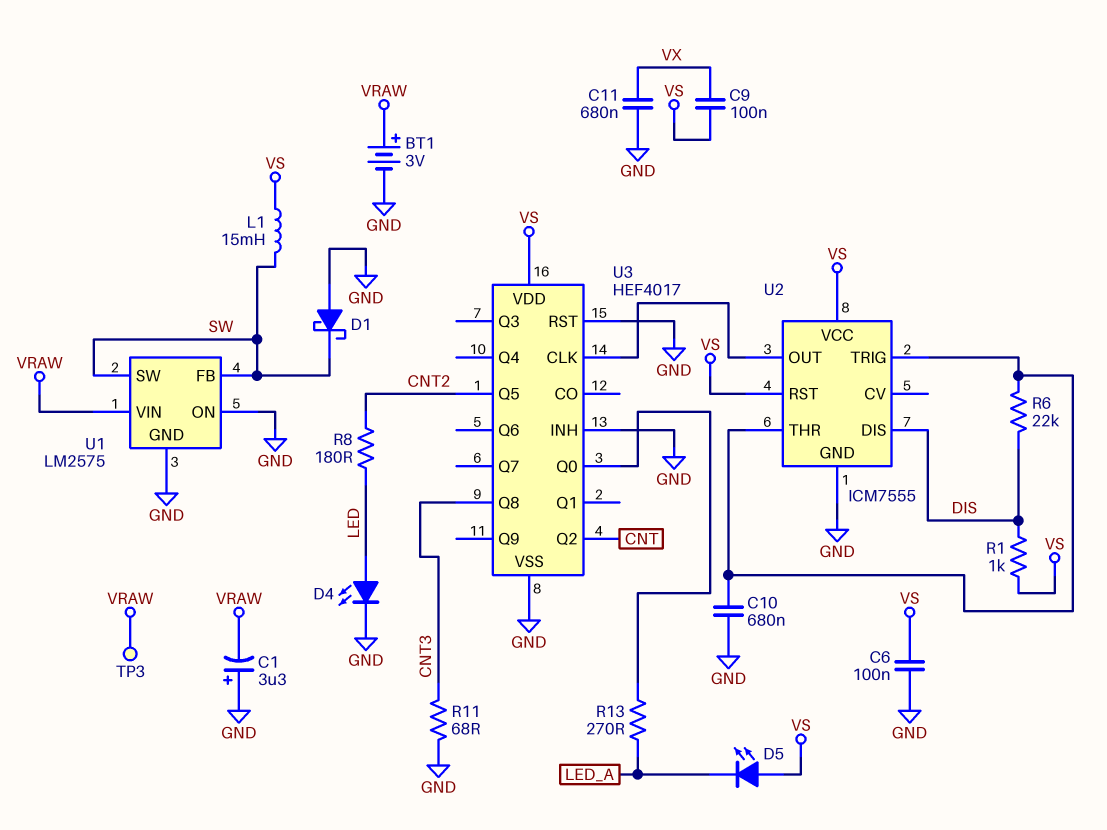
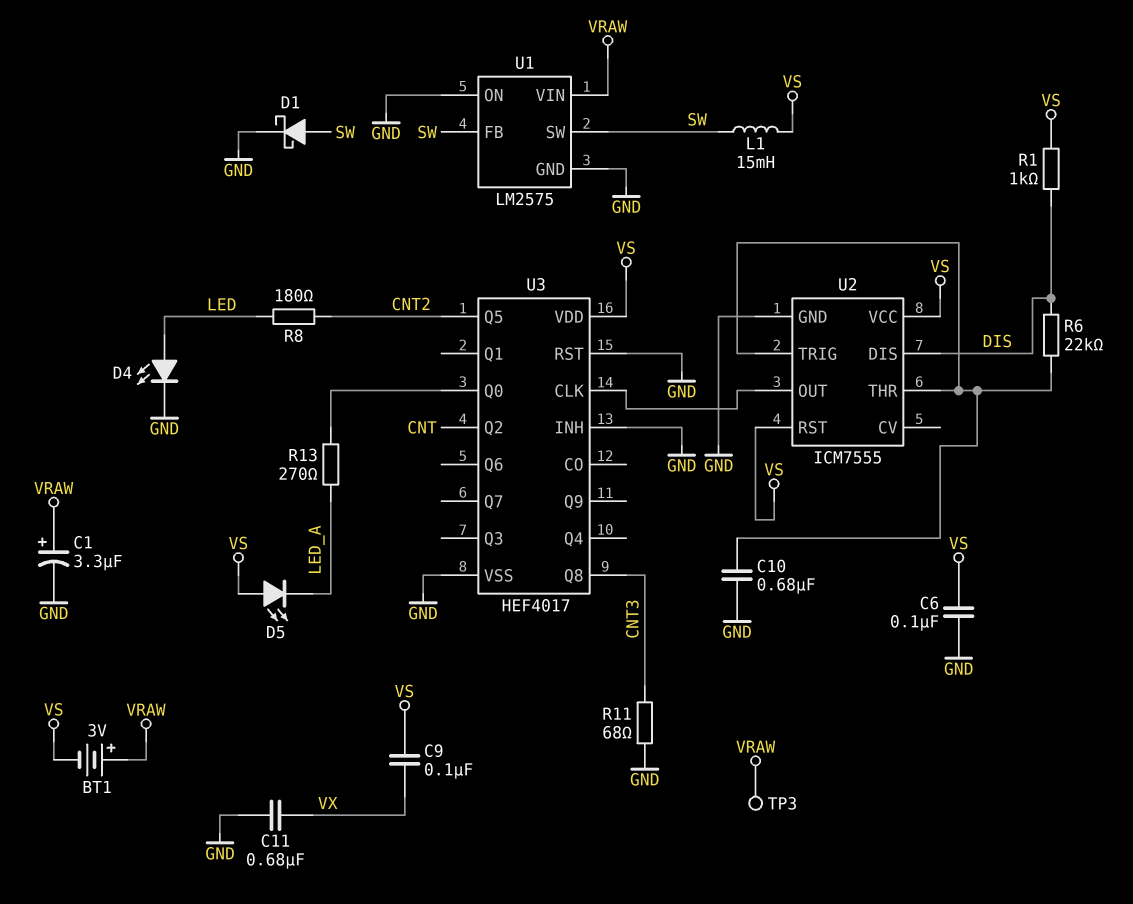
BT1: 3V (plus VRAW, minus GND) -> 3V (plus VRAW, minus VS)
C1: 3.3uF (plus GND, minus VRAW) -> 3.3uF (plus VRAW, minus GND)
D1: schottky (A GND, K SW) -> schottky (A SW, K GND)

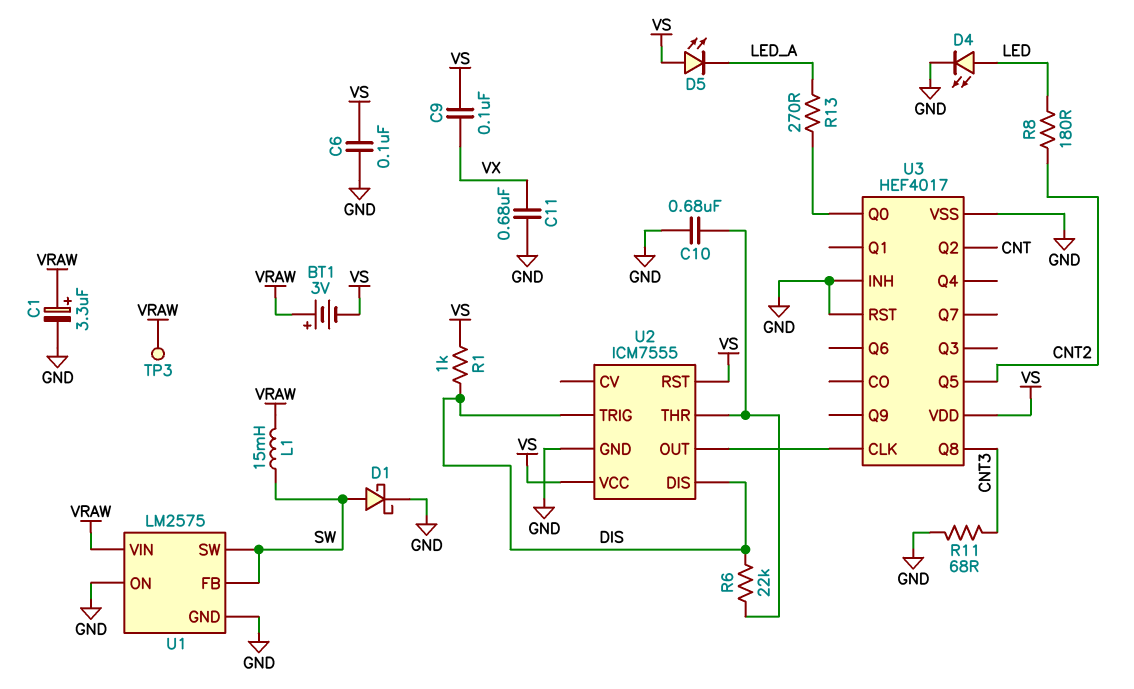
L1: 15mH (SW, VS) -> 15mH (SW, VRAW)
U2 pin TRIG: U2/THR -> DIS

